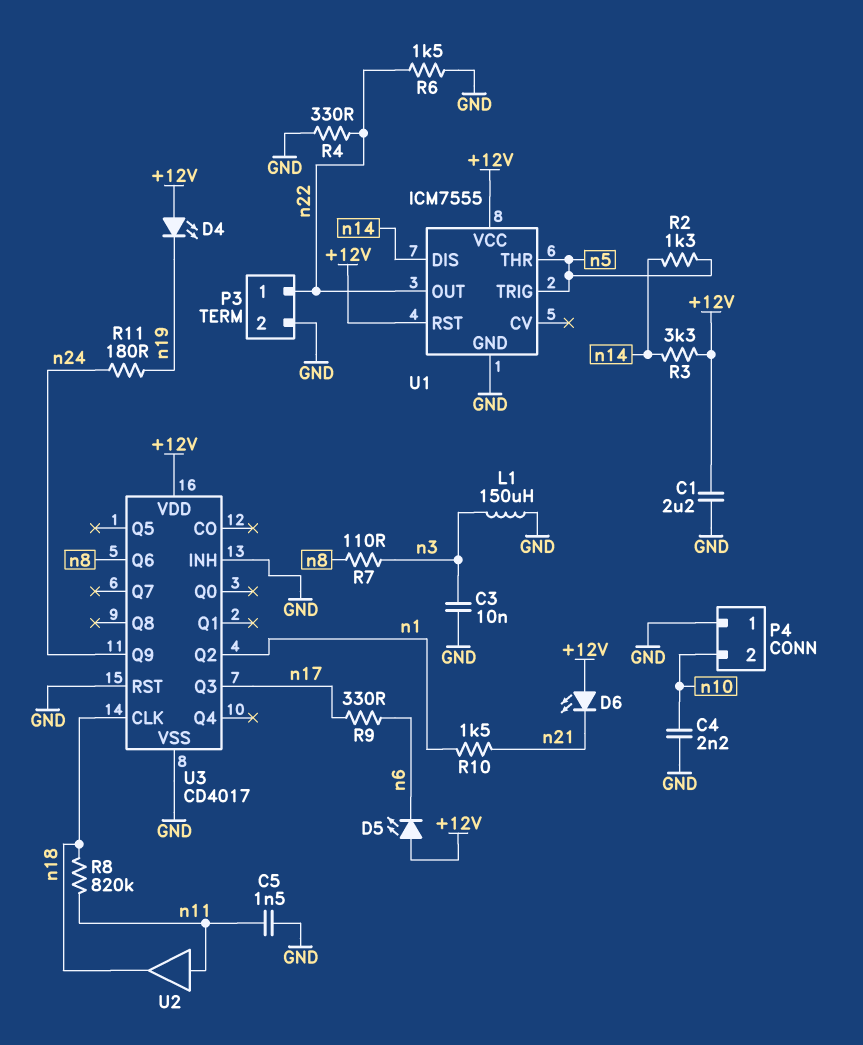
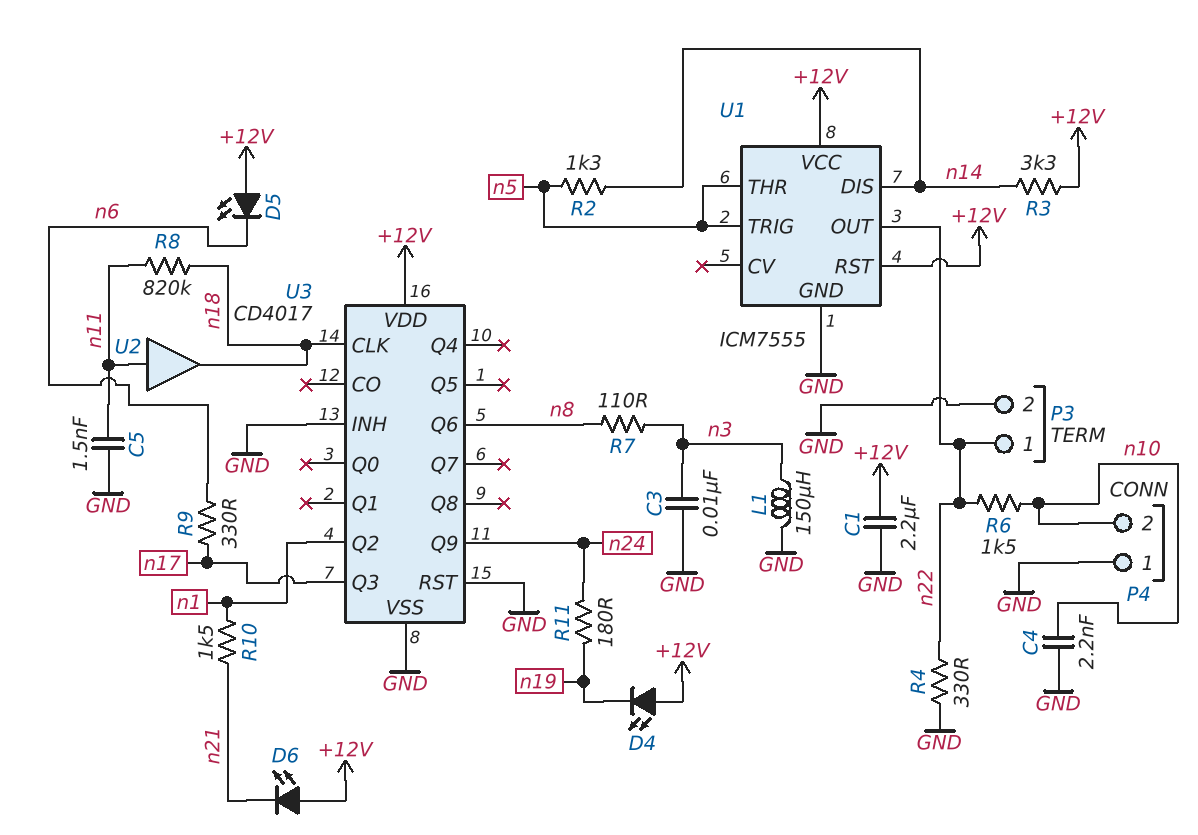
R6: 1.5k (GND, n22) -> 1.5k (n10, n22)

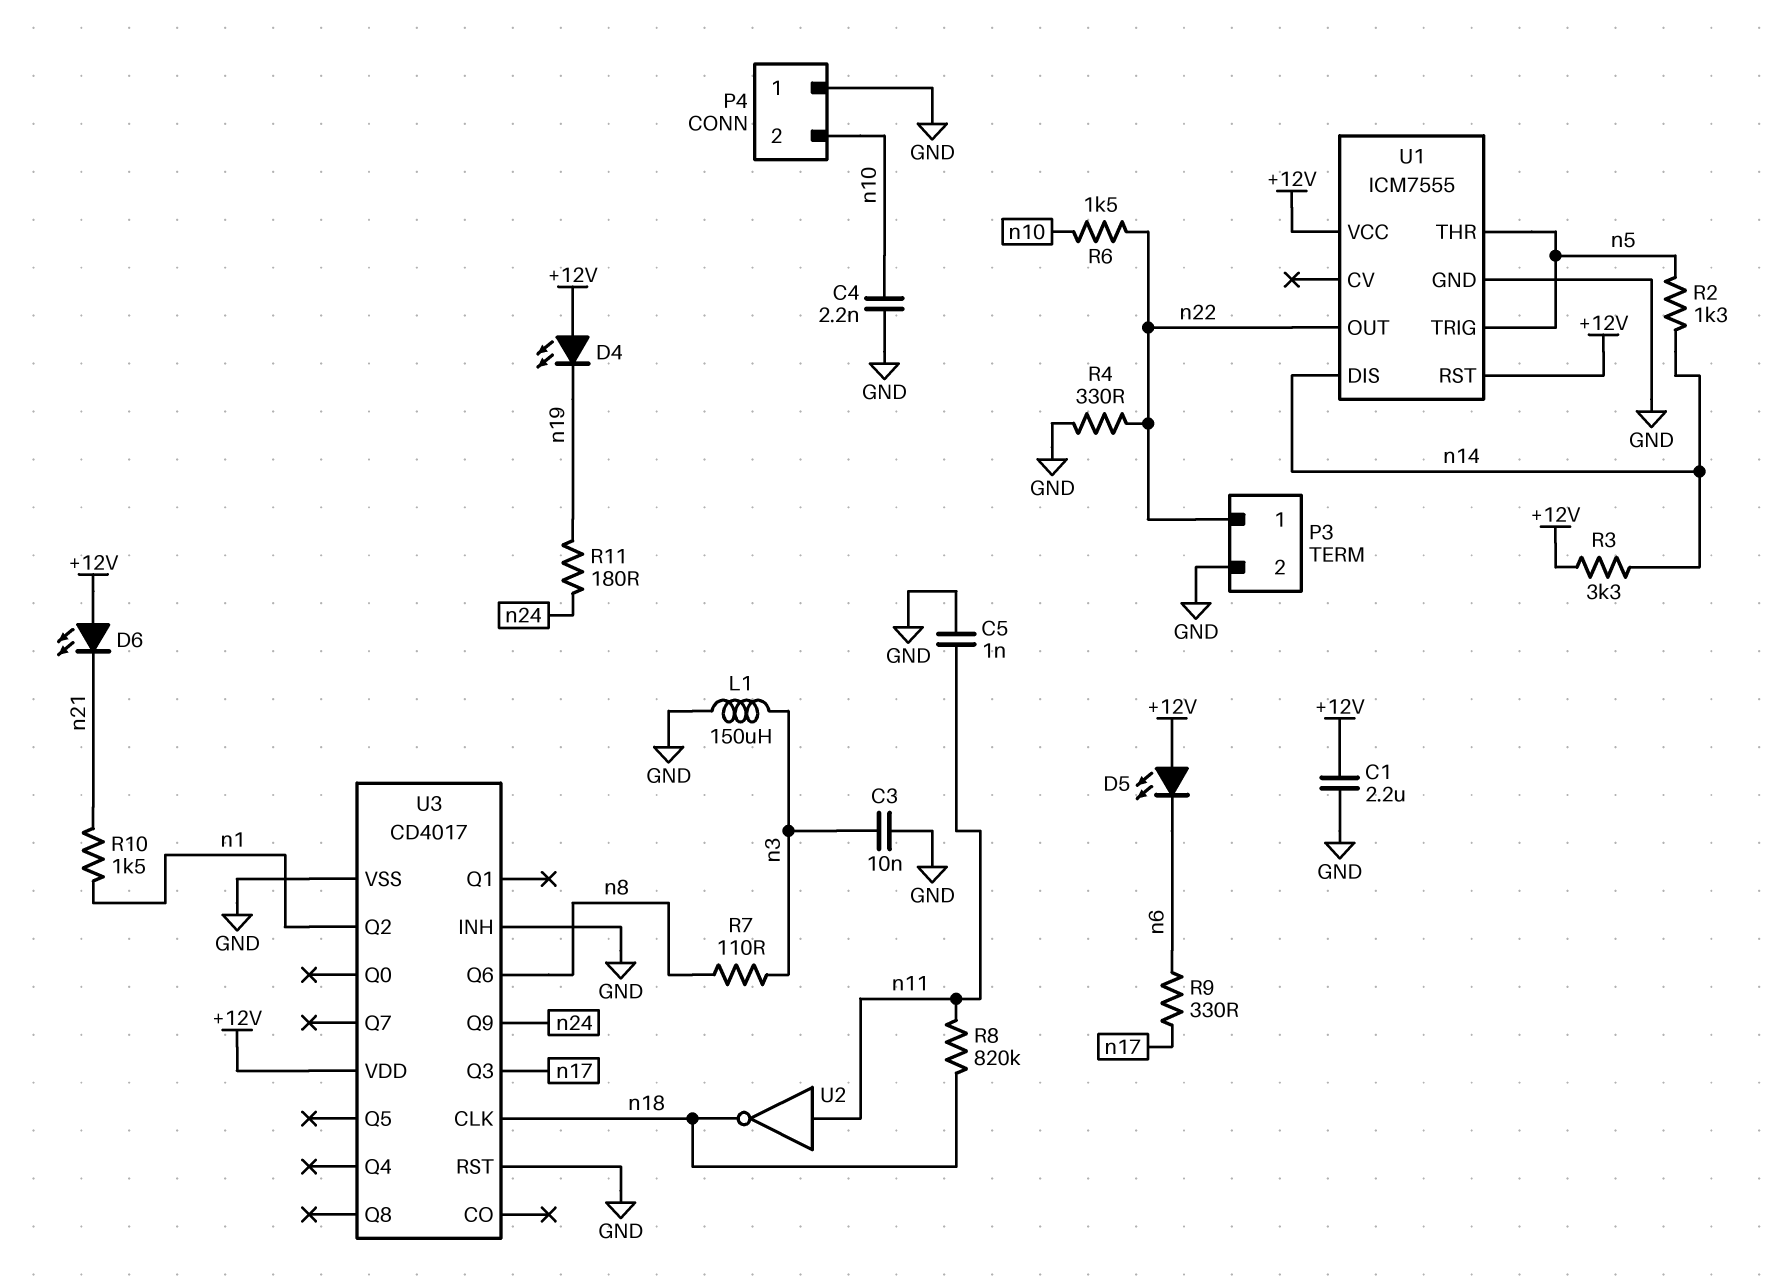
C5: 1.5nF (GND, n11) -> 1nF (GND, n11)
U2: buffer (in n11, out n18) -> NOT (in n11, out n18)

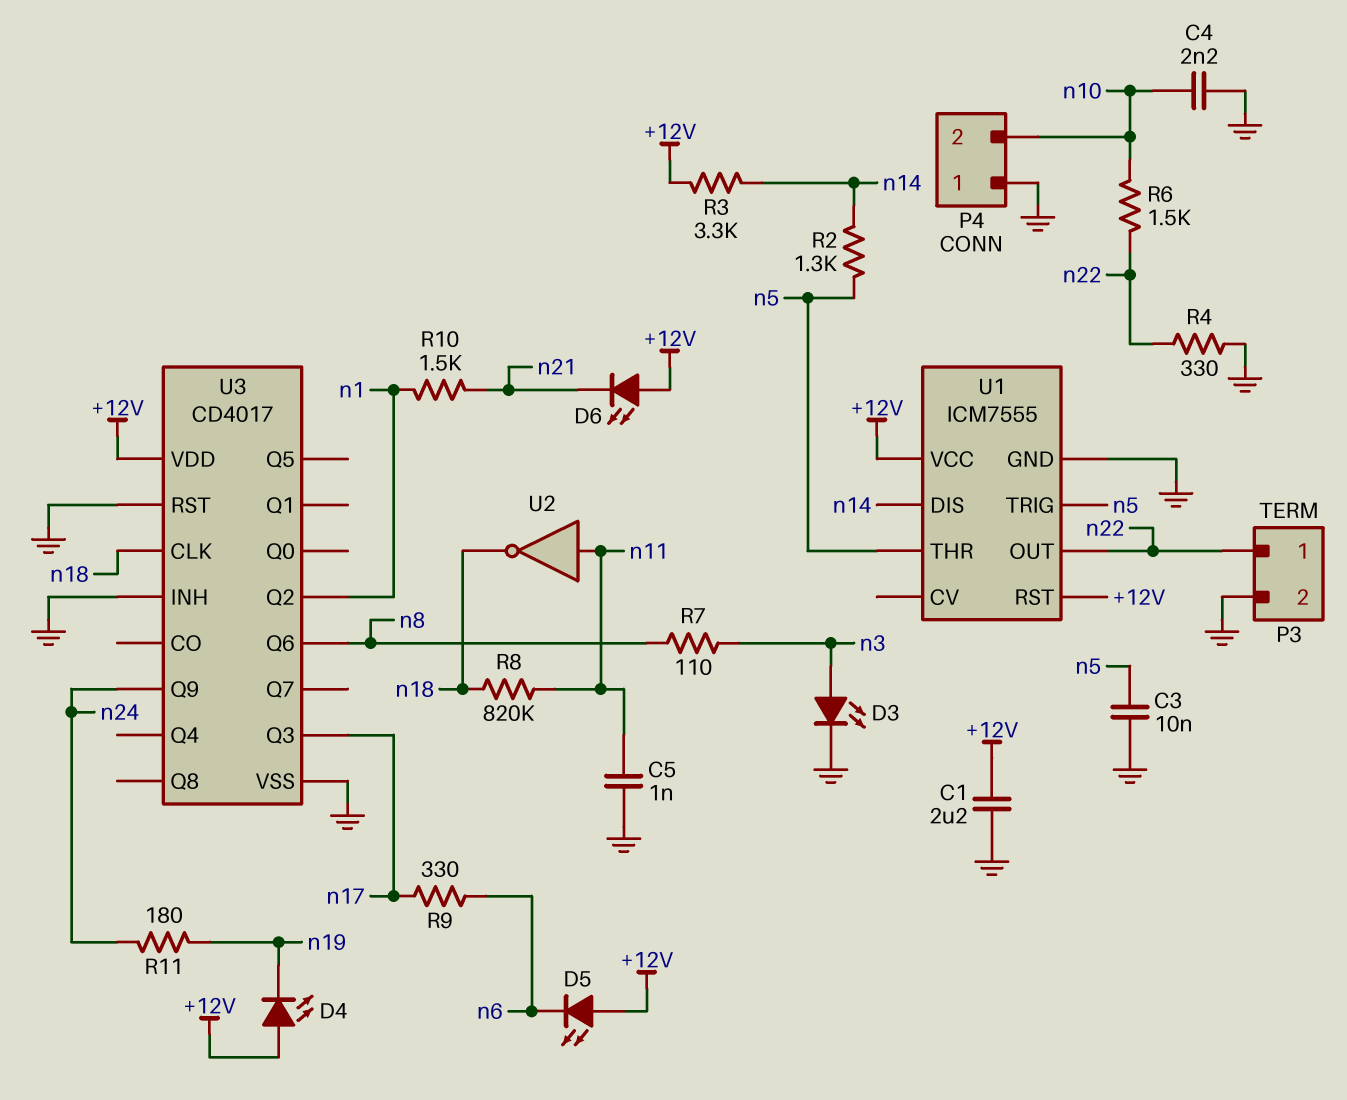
C3: 10nF (GND, n3) -> 10nF (GND, n5)
D3: none -> LED (A n3, K GND)
L1: 150uH (GND, n3) -> none

